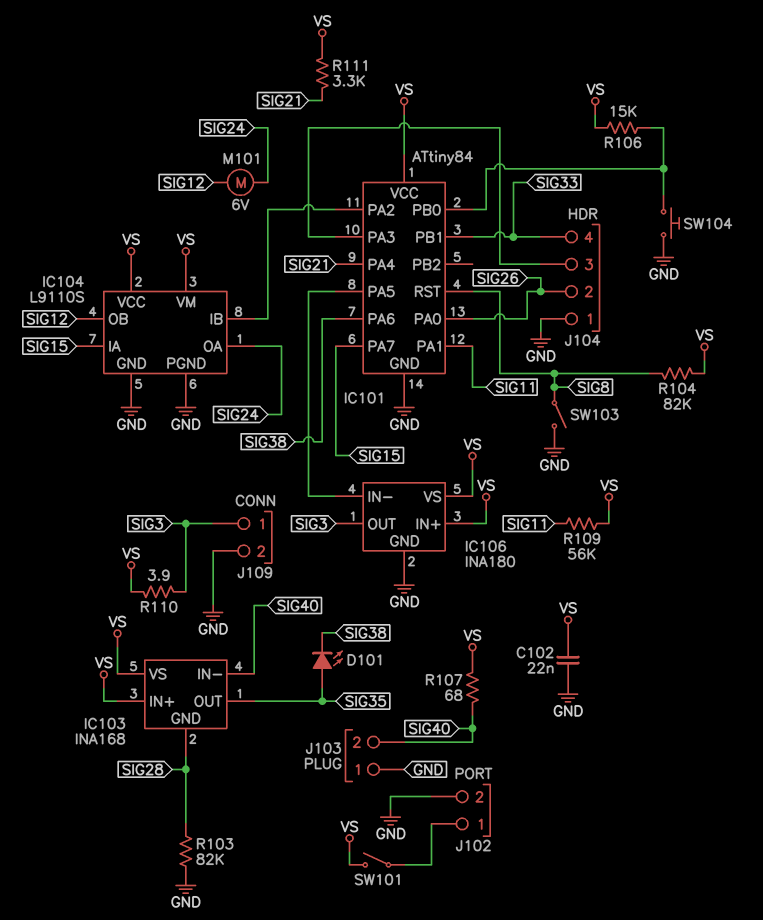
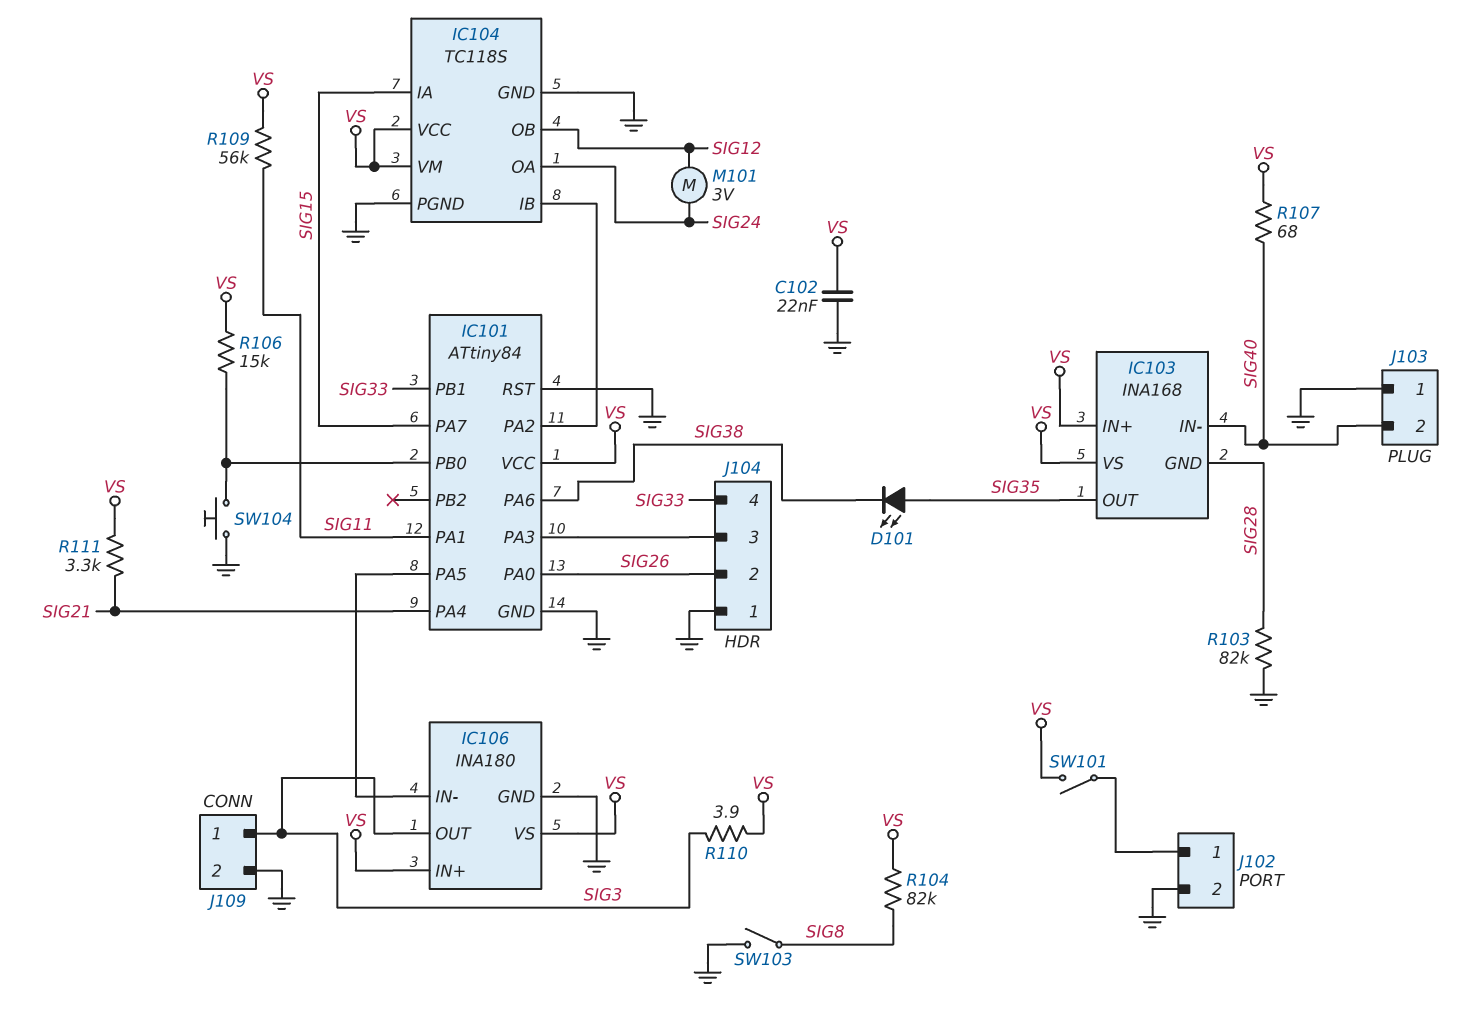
IC101 pin RST: SIG8 -> GND
IC104: L9110S -> TC118S
M101: motor 6V (SIG12, SIG24) -> motor 3V (SIG12, SIG24)

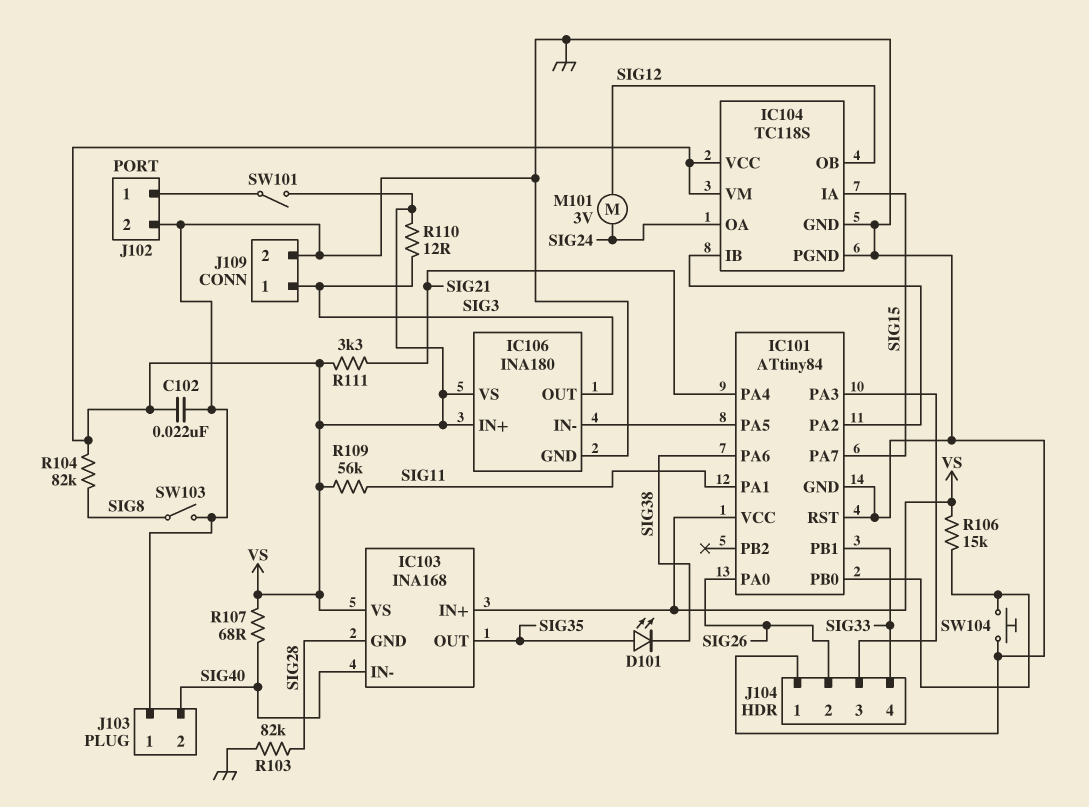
R110: 3.9 (SIG3, VS) -> 12 (SIG3, VS)

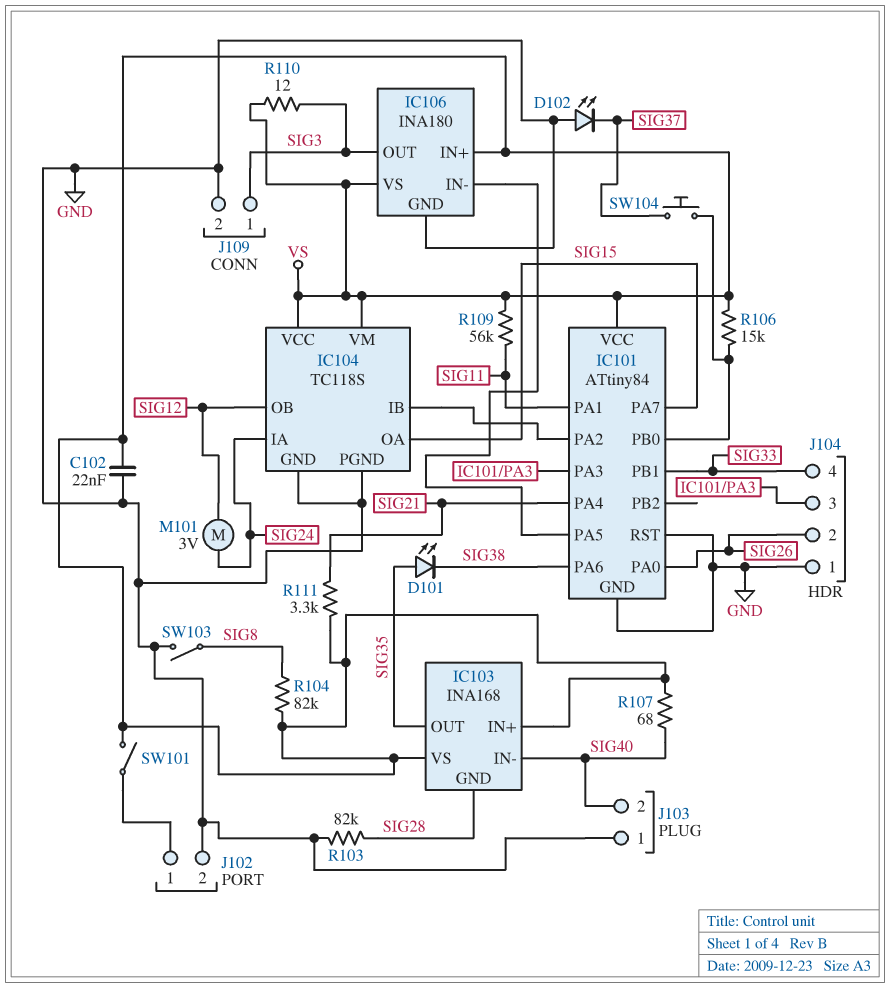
D102: none -> LED (A GND, K SIG37)
IC104 pin IA: SIG15 -> SIG24
IC104 pin OA: SIG24 -> SIG15
SW104: button (GND, IC101/PB0) -> button (IC101/PB0, SIG37)

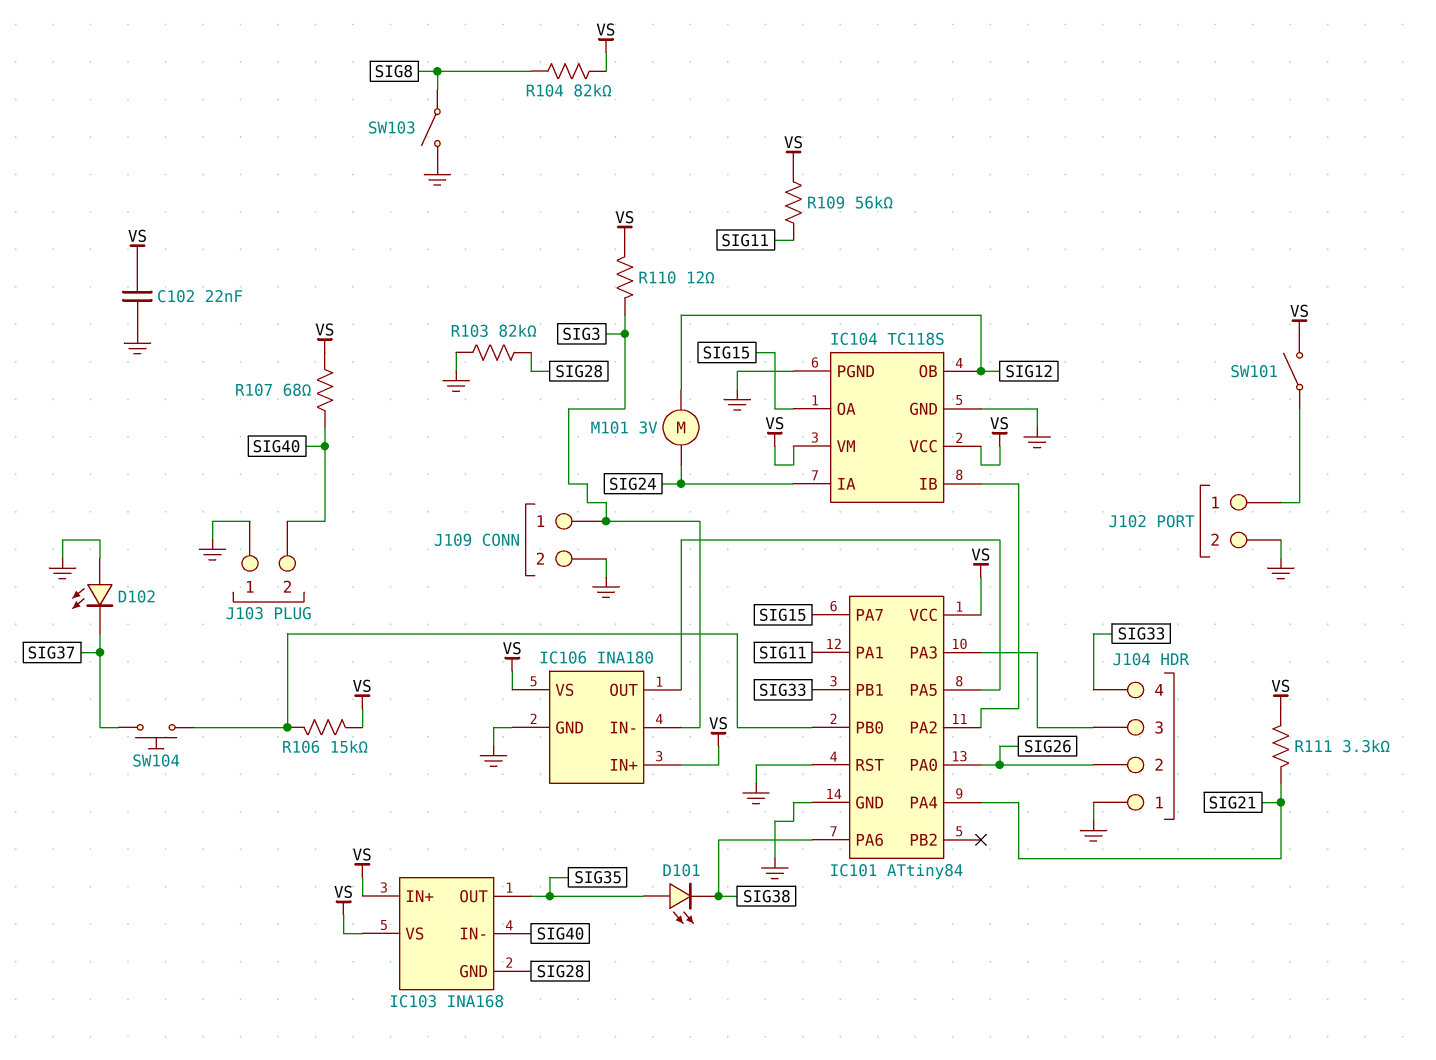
IC106 pin IN-: IC101/PA5 -> SIG3
IC106 pin OUT: SIG3 -> IC101/PA5

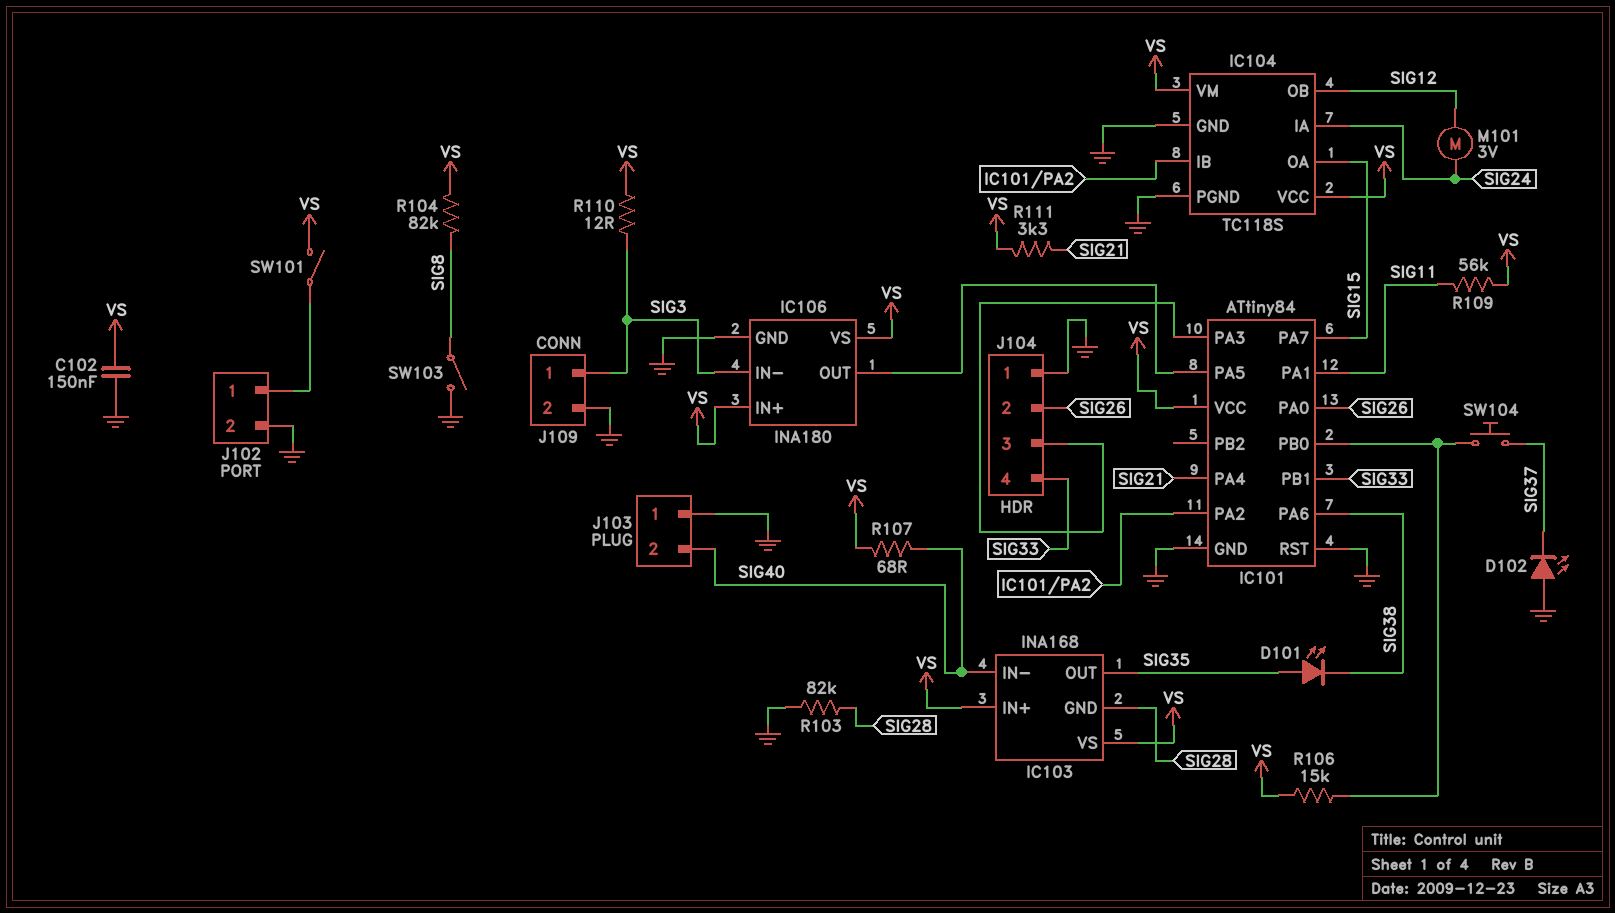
C102: 22nF (GND, VS) -> 150nF (GND, VS)

